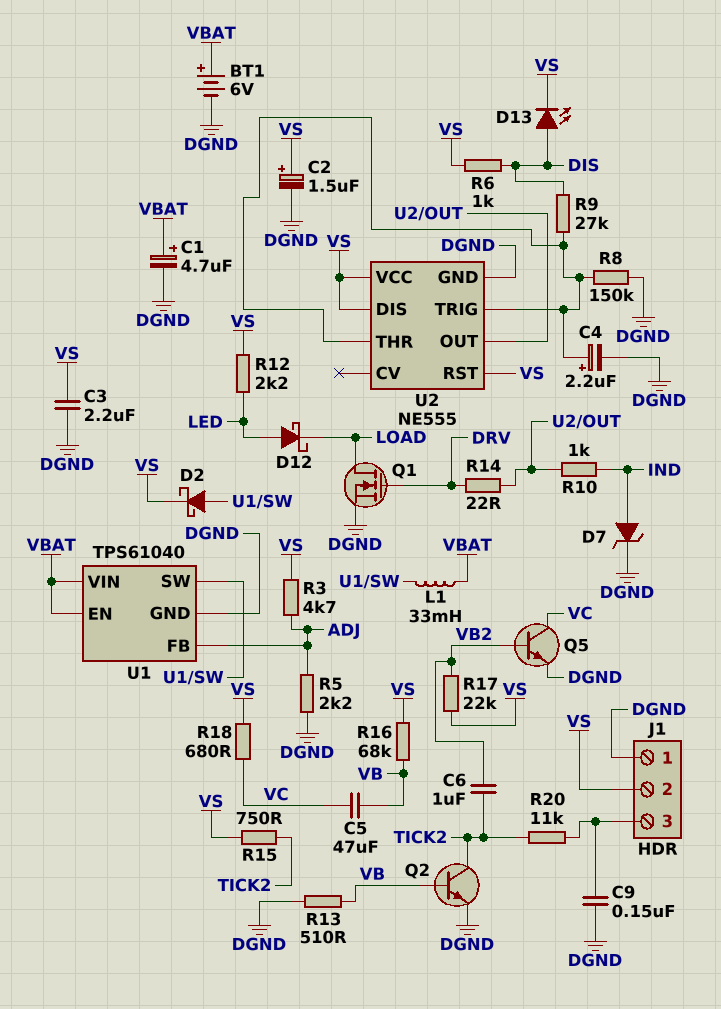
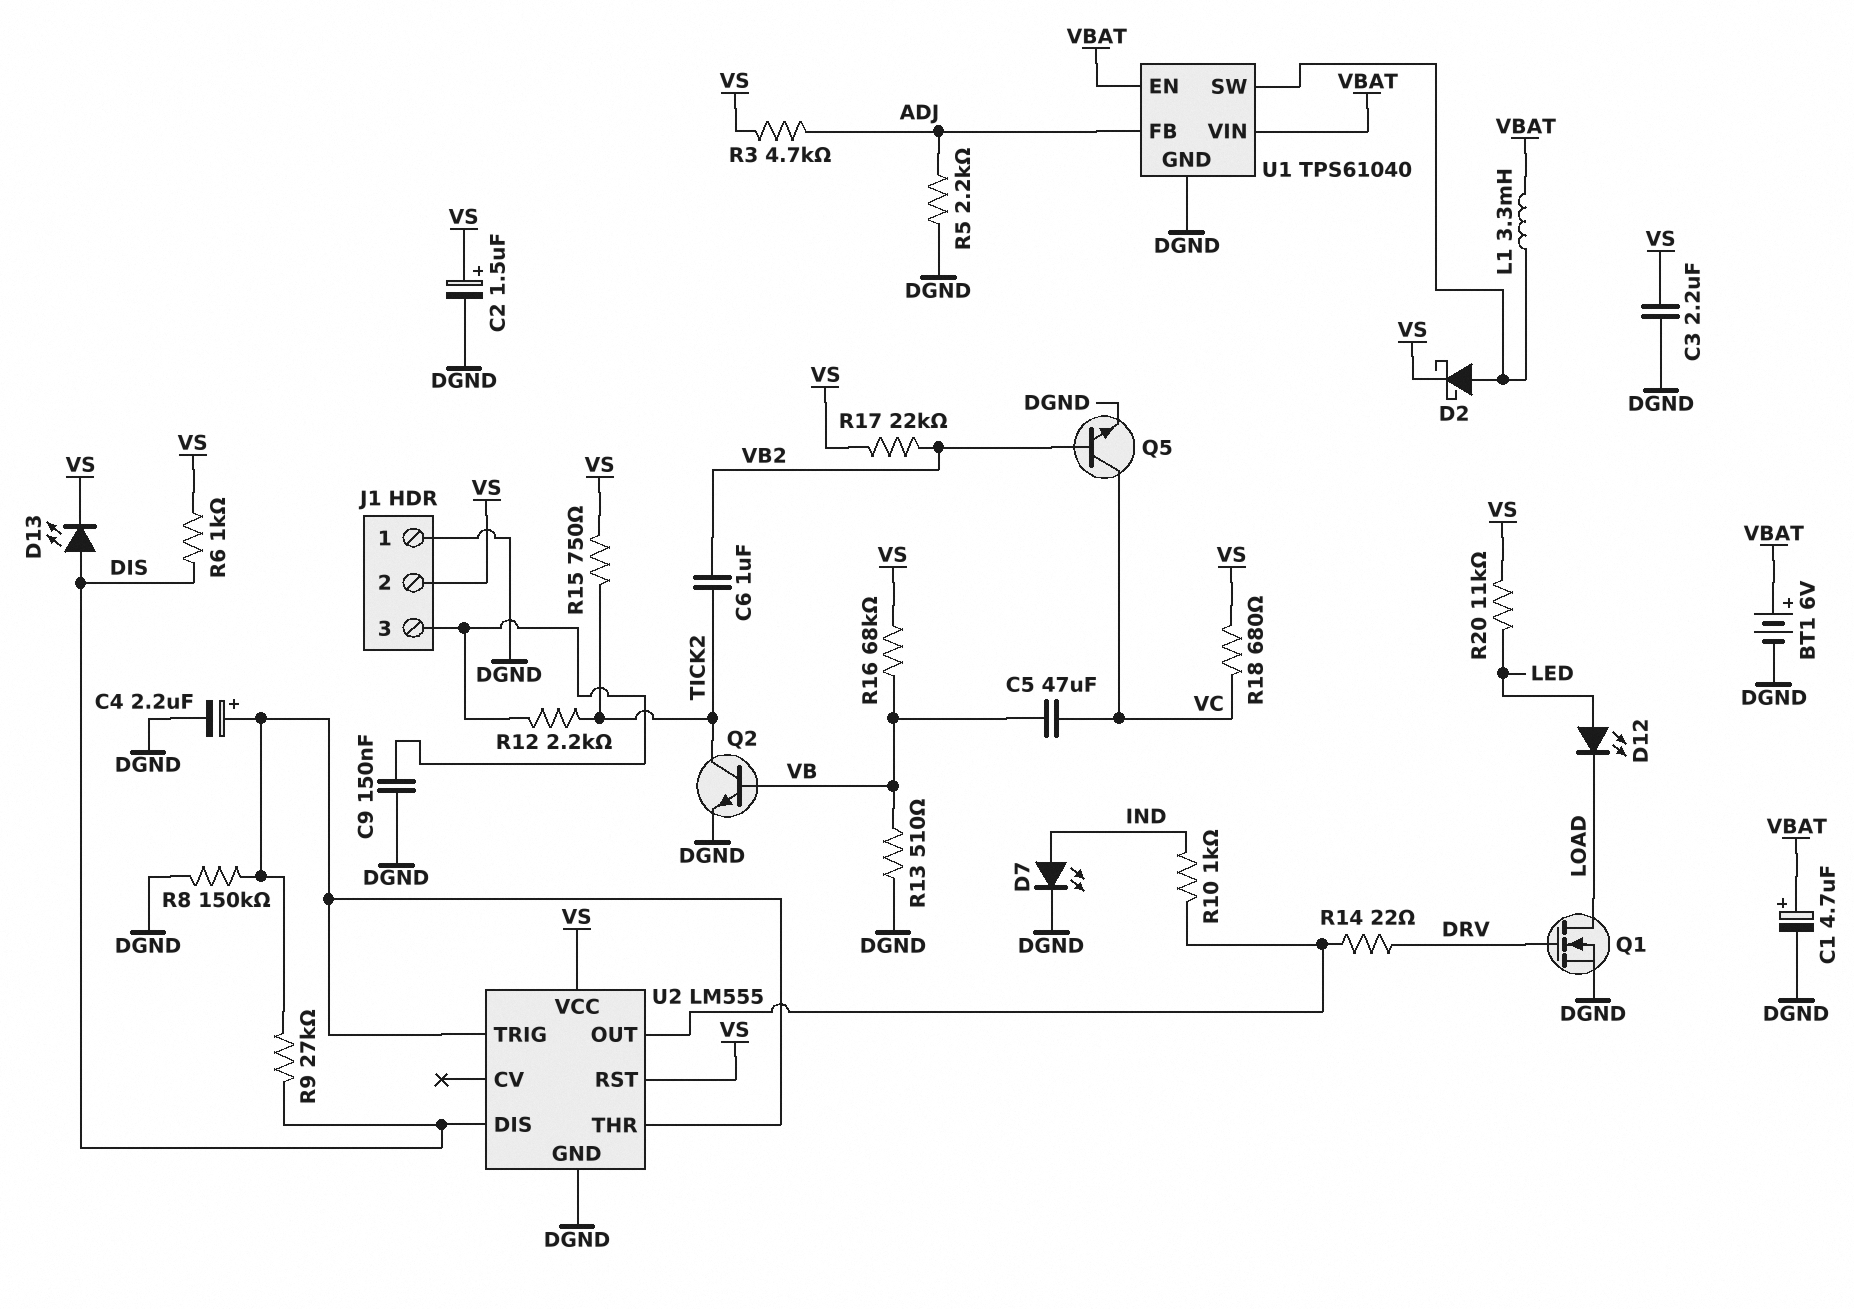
D7: zener (A IND, K DGND) -> LED (A IND, K DGND)
D12: schottky (A LED, K LOAD) -> LED (A LED, K LOAD)
L1: 33mH (U1/SW, VBAT) -> 3.3mH (U1/SW, VBAT)
R12: 2.2k (LED, VS) -> 2.2k (J1/3, TICK2)
R20: 11k (J1/3, TICK2) -> 11k (LED, VS)
U2: NE555 -> LM555
U2 pin DIS: VS -> DIS

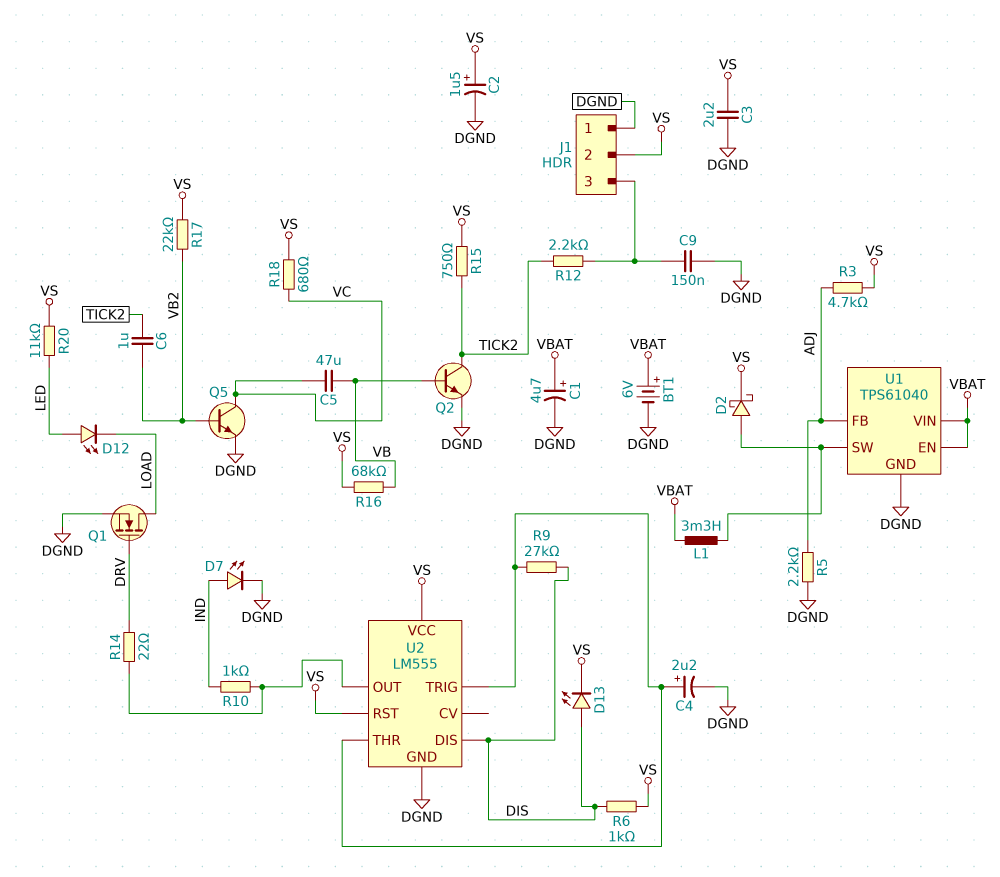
R8: 150k (DGND, U2/THR) -> none
R13: 510 (DGND, VB) -> none

